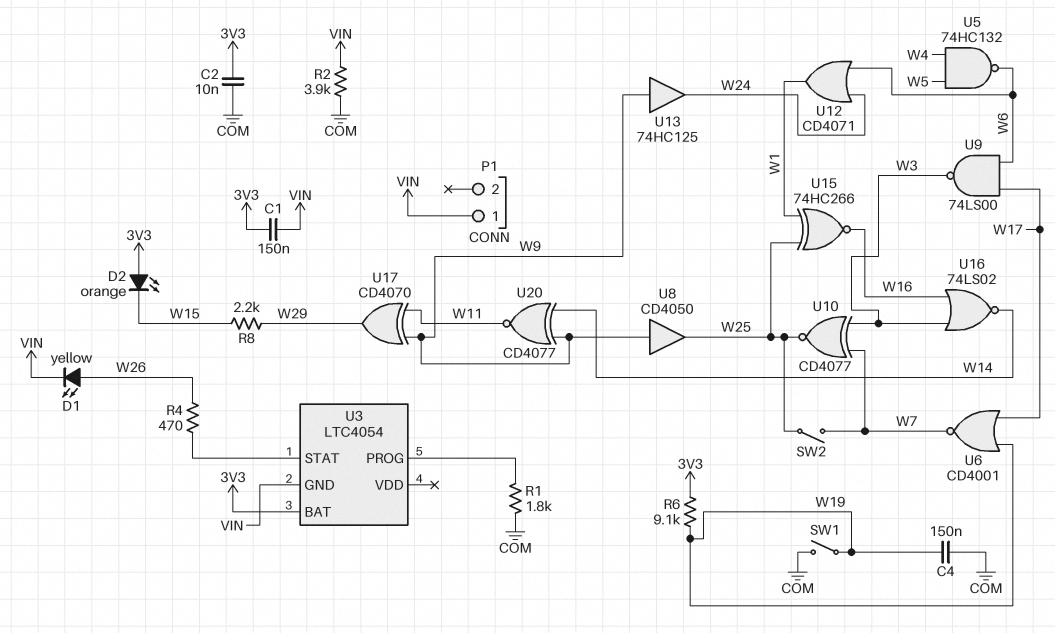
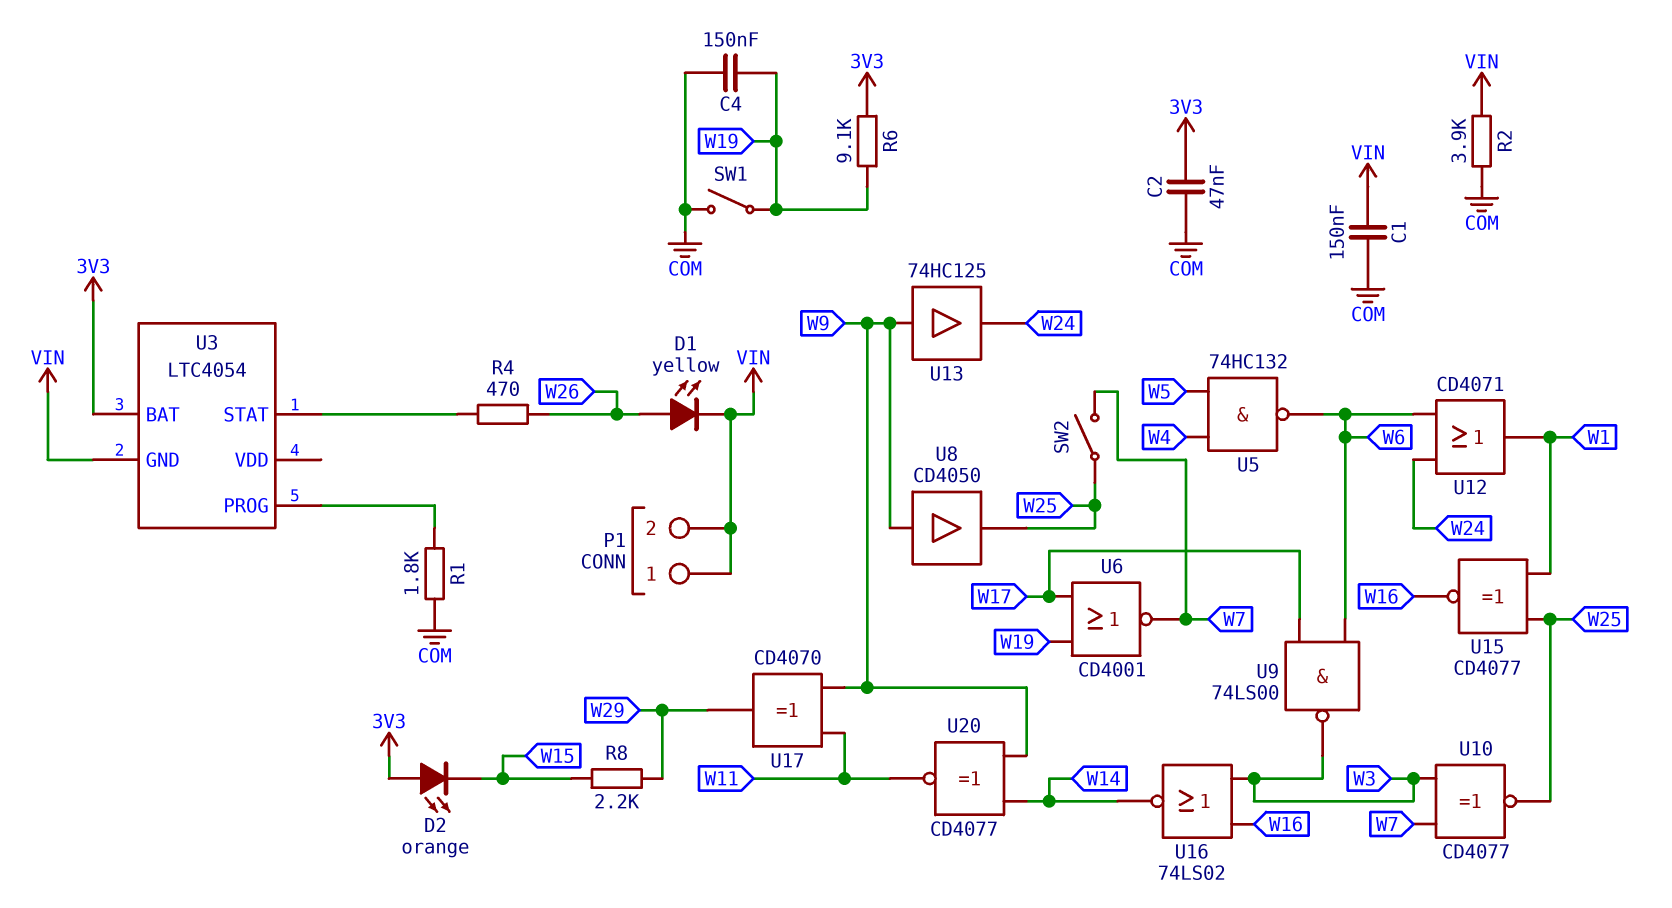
C1: 150nF (3V3, VIN) -> 150nF (COM, VIN)
C2: 10nF (3V3, COM) -> 47nF (3V3, COM)
P1 pin 2: none -> VIN
U15: XNOR 74HC266 (in W1, in W25, out W16) -> XNOR CD4077 (in W1, in W25, out W16)

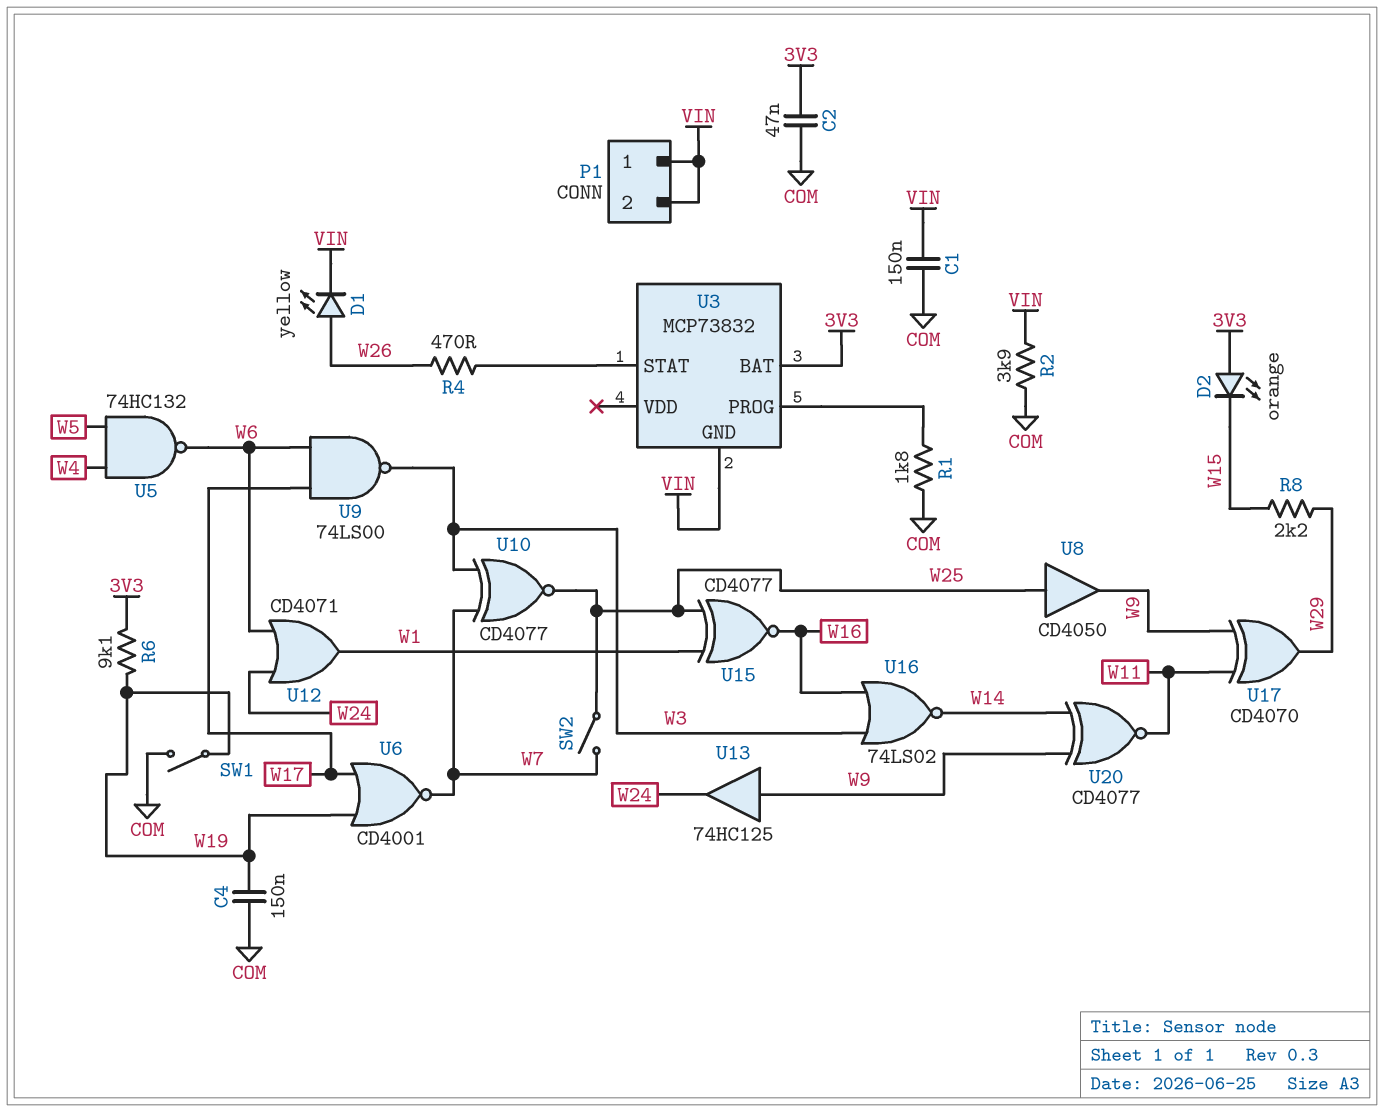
U3: LTC4054 -> MCP73832
U8: buffer CD4050 (in W9, out W25) -> buffer CD4050 (in W25, out W9)

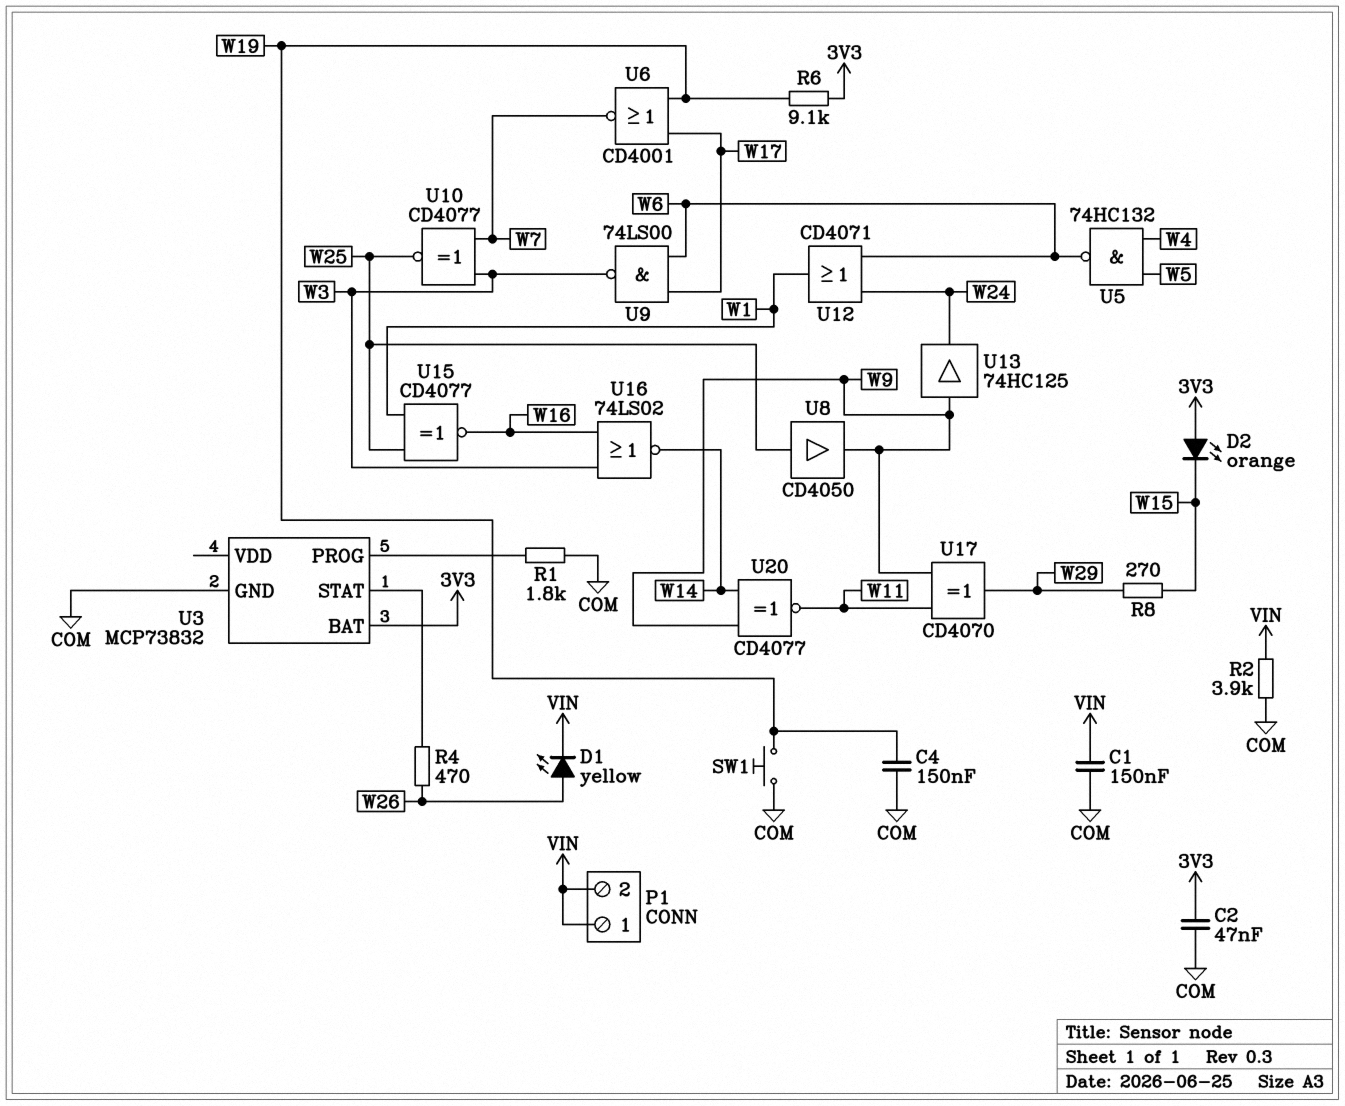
R8: 2.2k (W15, W29) -> 270 (W15, W29)
SW1: switch (COM, W19) -> button (COM, W19)
SW2: switch (W7, W25) -> none
U3 pin GND: VIN -> COM

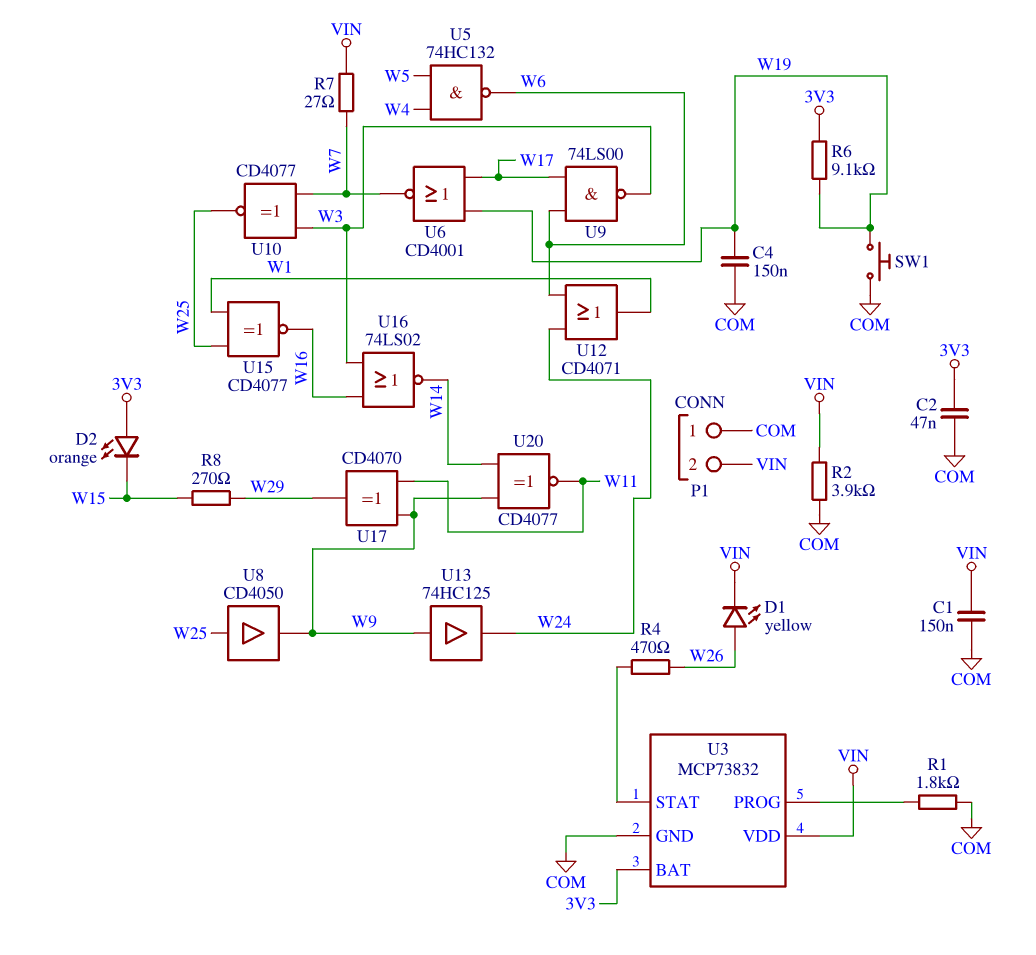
P1 pin 1: VIN -> COM
R7: none -> 27 (VIN, W7)
U3 pin VDD: none -> VIN

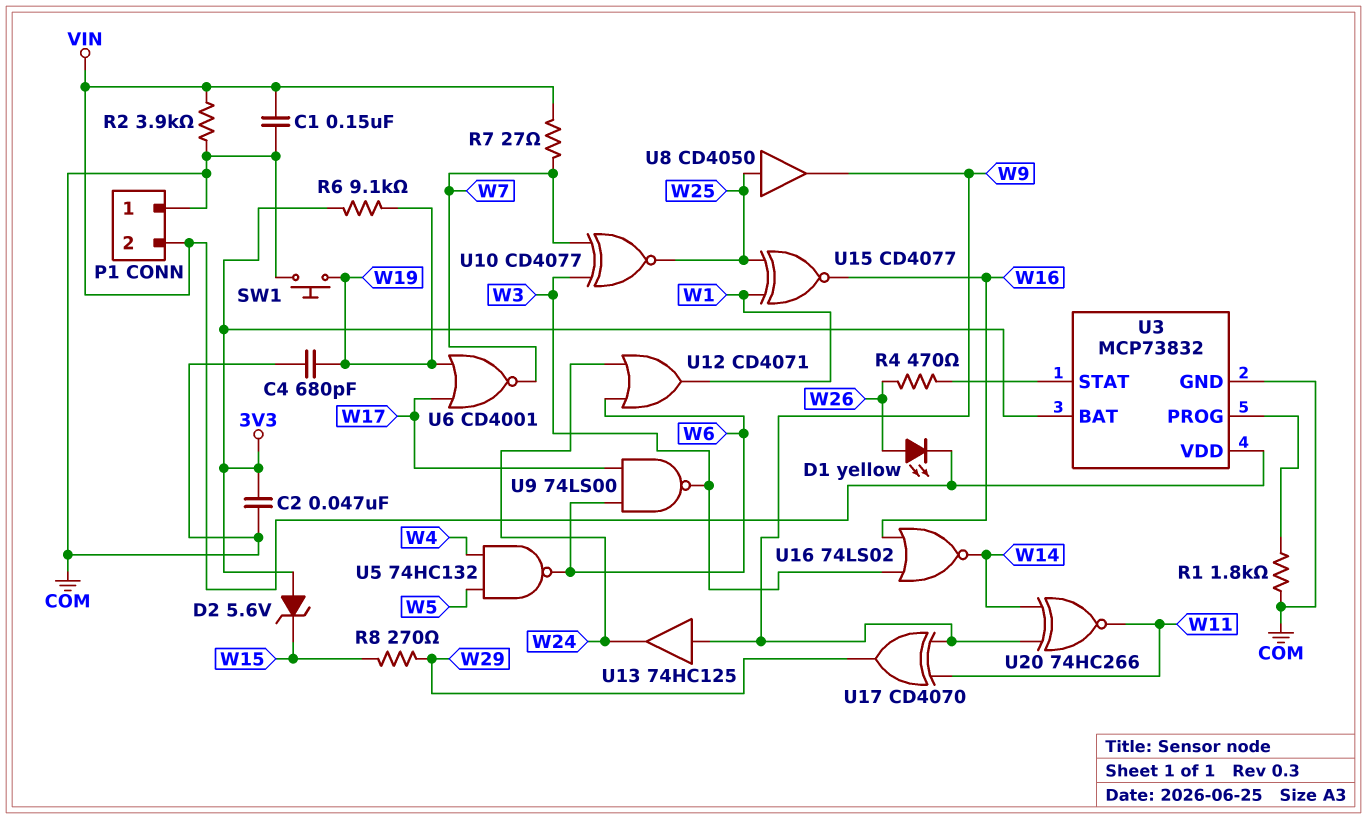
C4: 150nF (COM, W19) -> 680pF (COM, W19)
D2: LED orange (A 3V3, K W15) -> zener 5.6V (A 3V3, K W15)
U20: XNOR CD4077 (in W9, in W14, out W11) -> XNOR 74HC266 (in W9, in W14, out W11)

